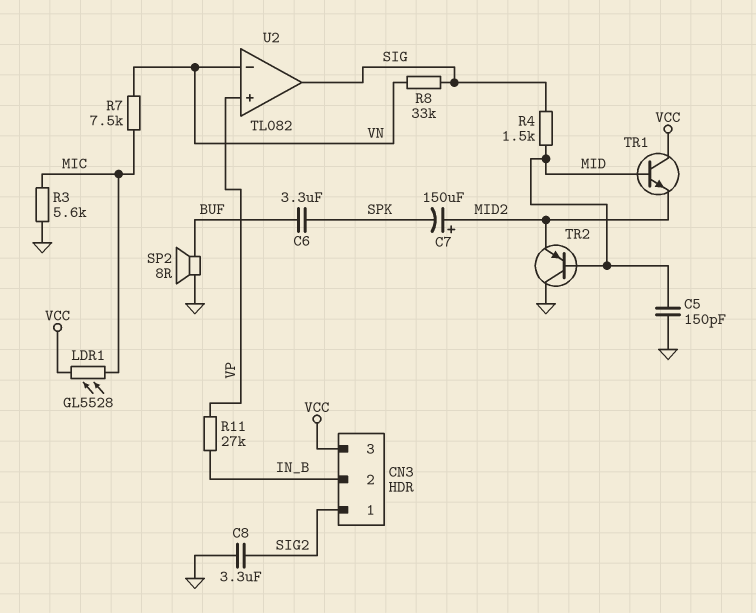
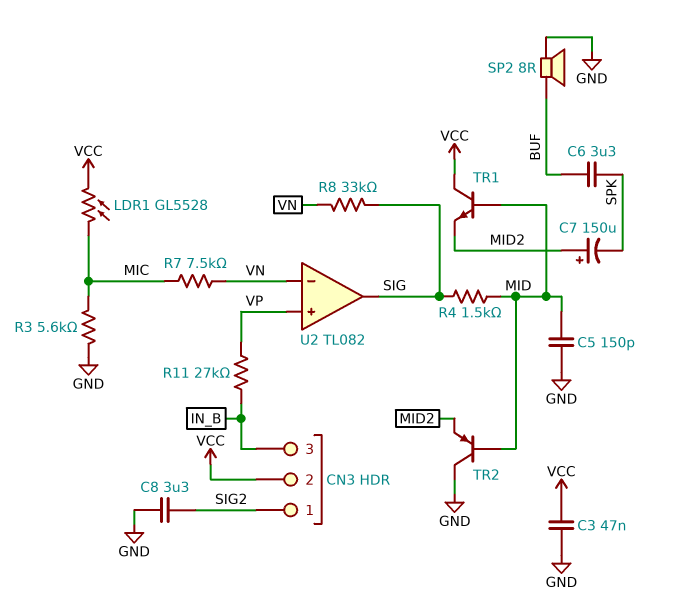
C3: none -> 47nF (GND, VCC)
CN3 pin 2: IN_B -> VCC
CN3 pin 3: VCC -> IN_B

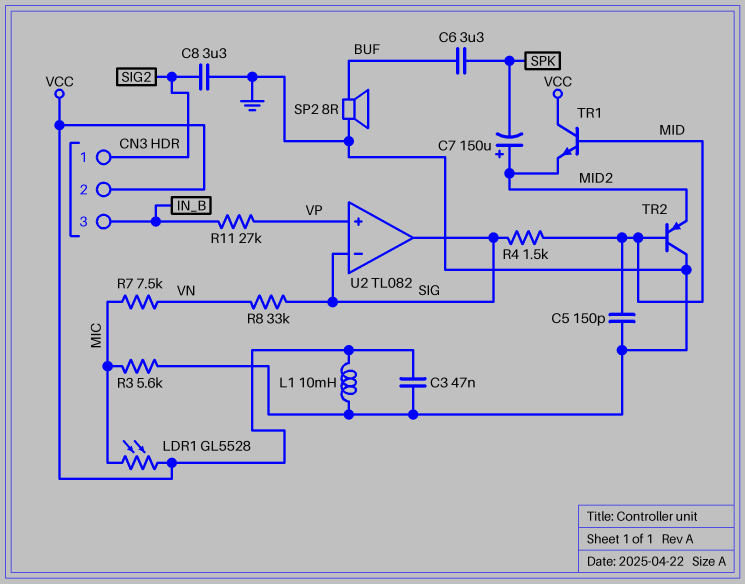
L1: none -> 10mH (GND, VCC)
U2 pin in-: VN -> SIG

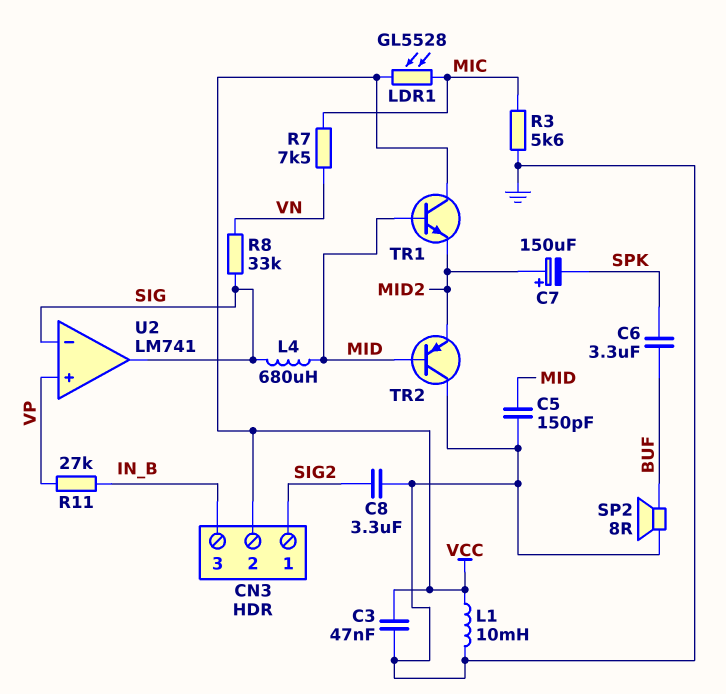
L4: none -> 680uH (MID, SIG)
R4: 1.5k (MID, SIG) -> none
U2: TL082 -> LM741

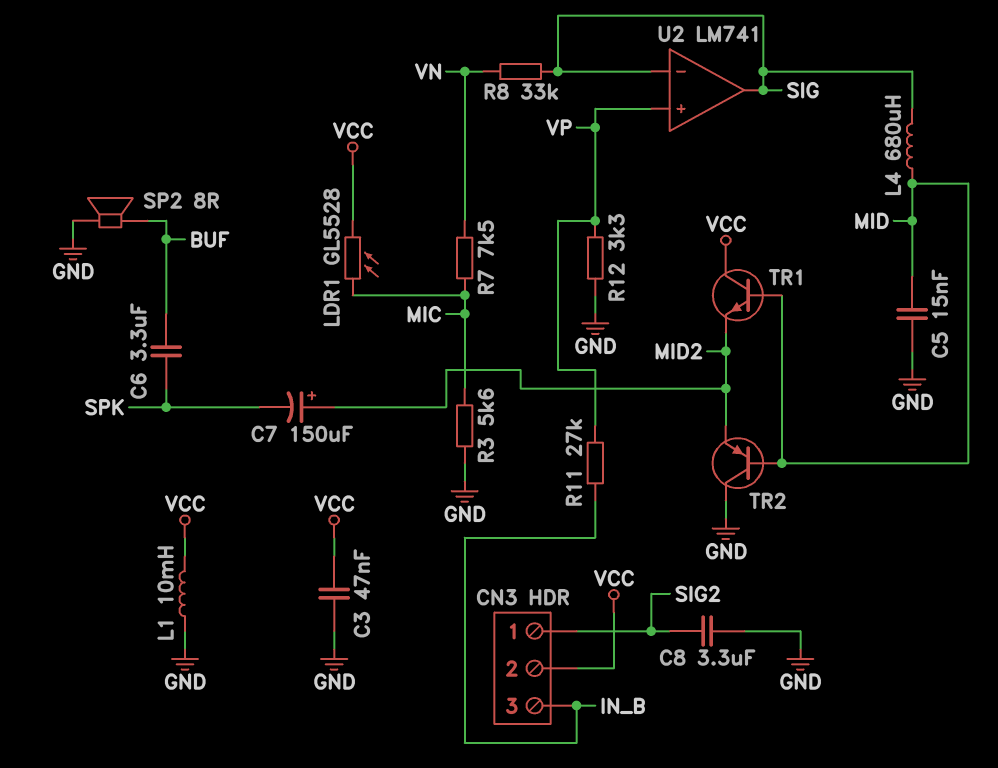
C5: 150pF (GND, MID) -> 15nF (GND, MID)
R12: none -> 3.3k (GND, VP)

